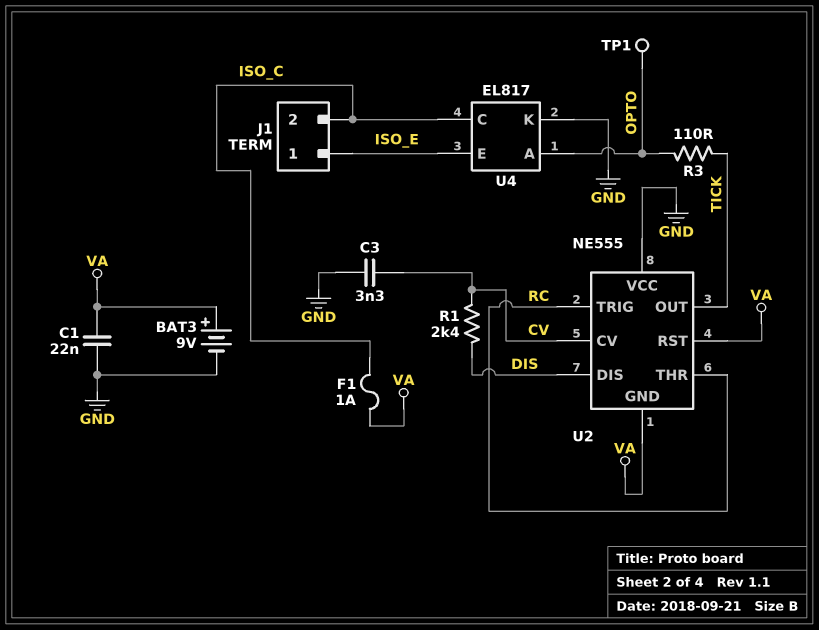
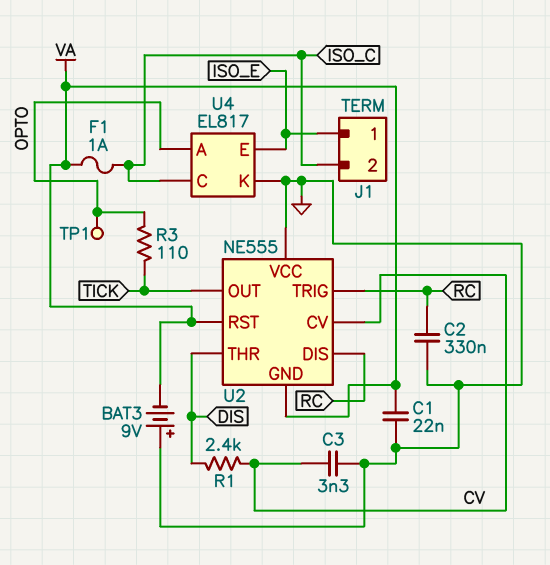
BAT3: 9V (plus VA, minus GND) -> 9V (plus GND, minus VA)
C2: none -> 330nF (GND, RC)
U2 pin DIS: DIS -> RC
U2 pin THR: RC -> DIS

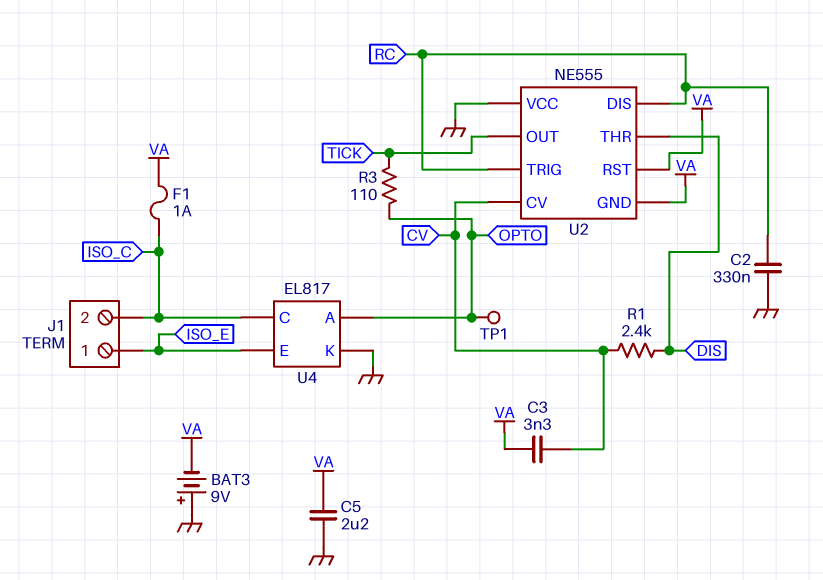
C1: 22nF (GND, VA) -> none
C3: 3.3nF (CV, GND) -> 3.3nF (CV, VA)
C5: none -> 2.2uF (GND, VA)

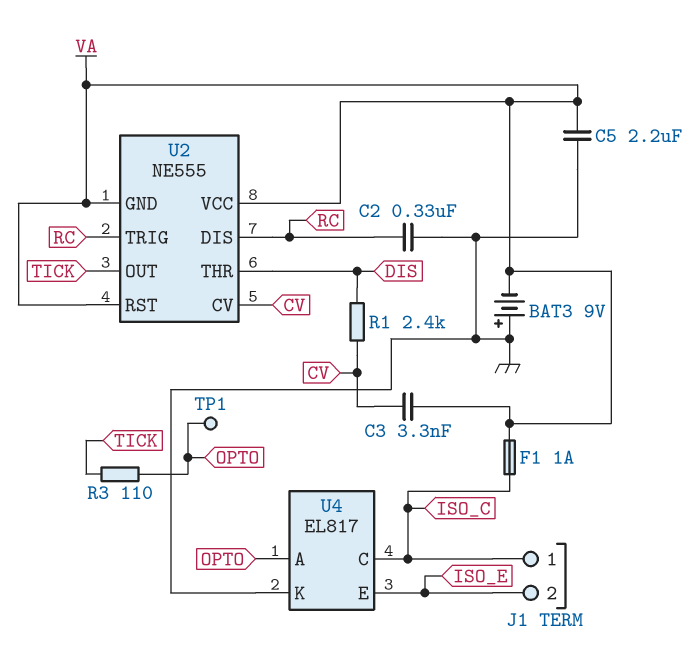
J1 pin 1: ISO_E -> ISO_C
J1 pin 2: ISO_C -> ISO_E
U2 pin VCC: GND -> VA

